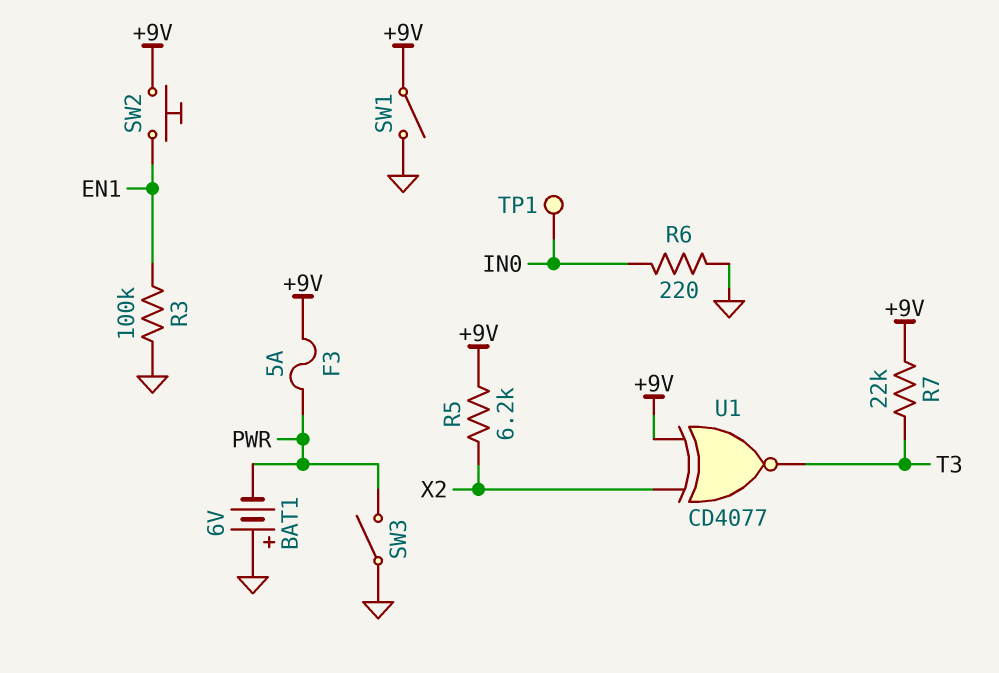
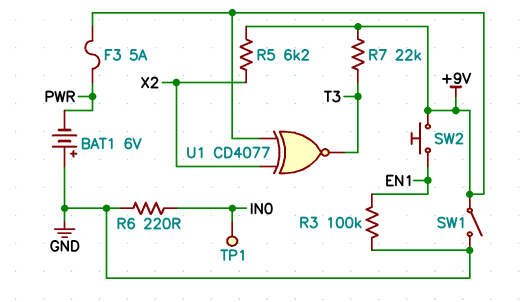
SW3: switch (GND, PWR) -> none

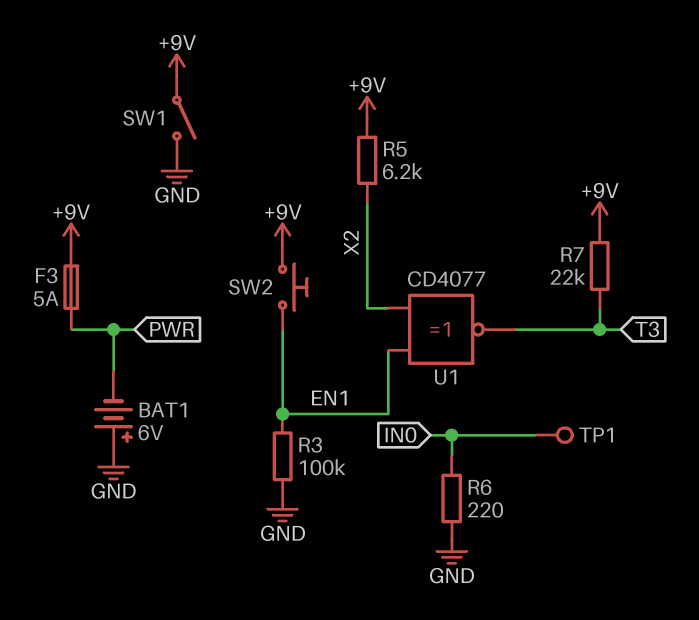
U1: XNOR CD4077 (in +9V, in X2, out T3) -> XNOR CD4077 (in EN1, in X2, out T3)

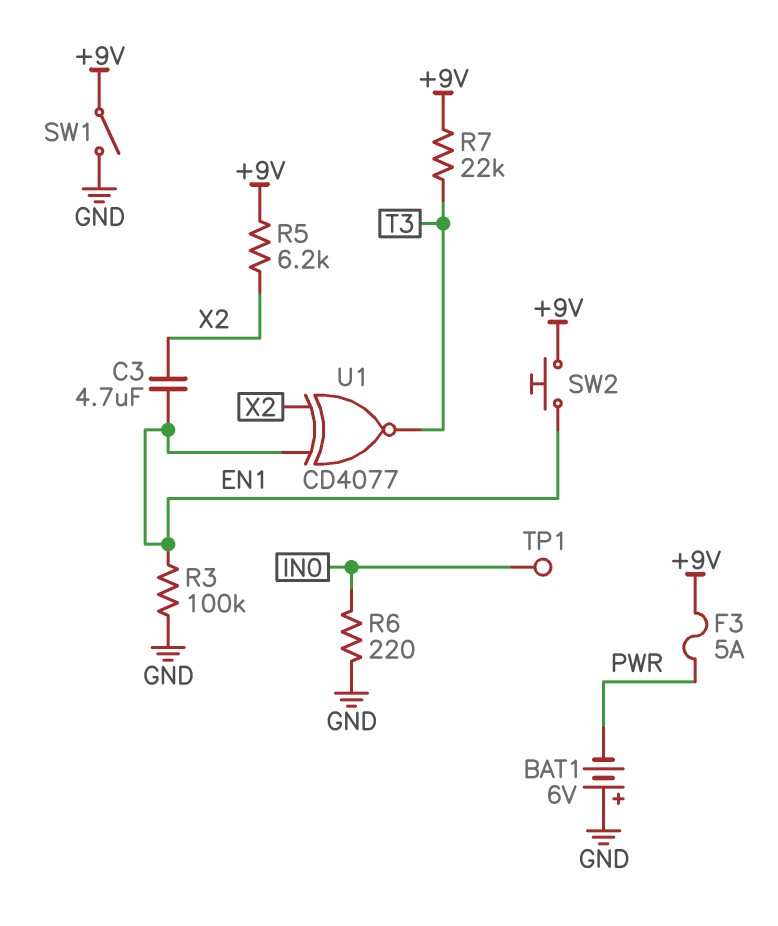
C3: none -> 4.7uF (EN1, X2)

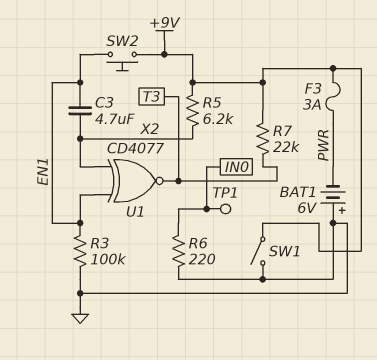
F3: 5A (+9V, PWR) -> 3A (+9V, PWR)

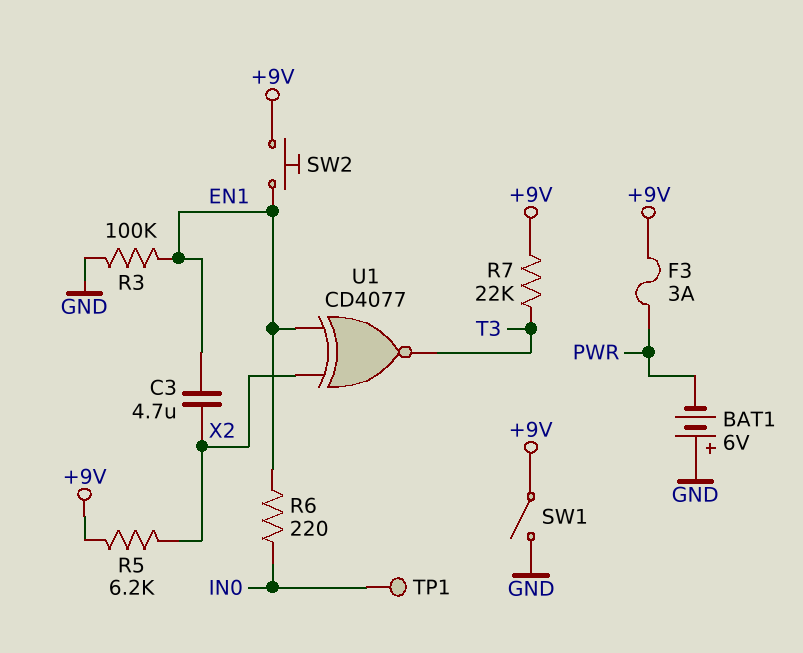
R6: 220 (GND, IN0) -> 220 (EN1, IN0)

